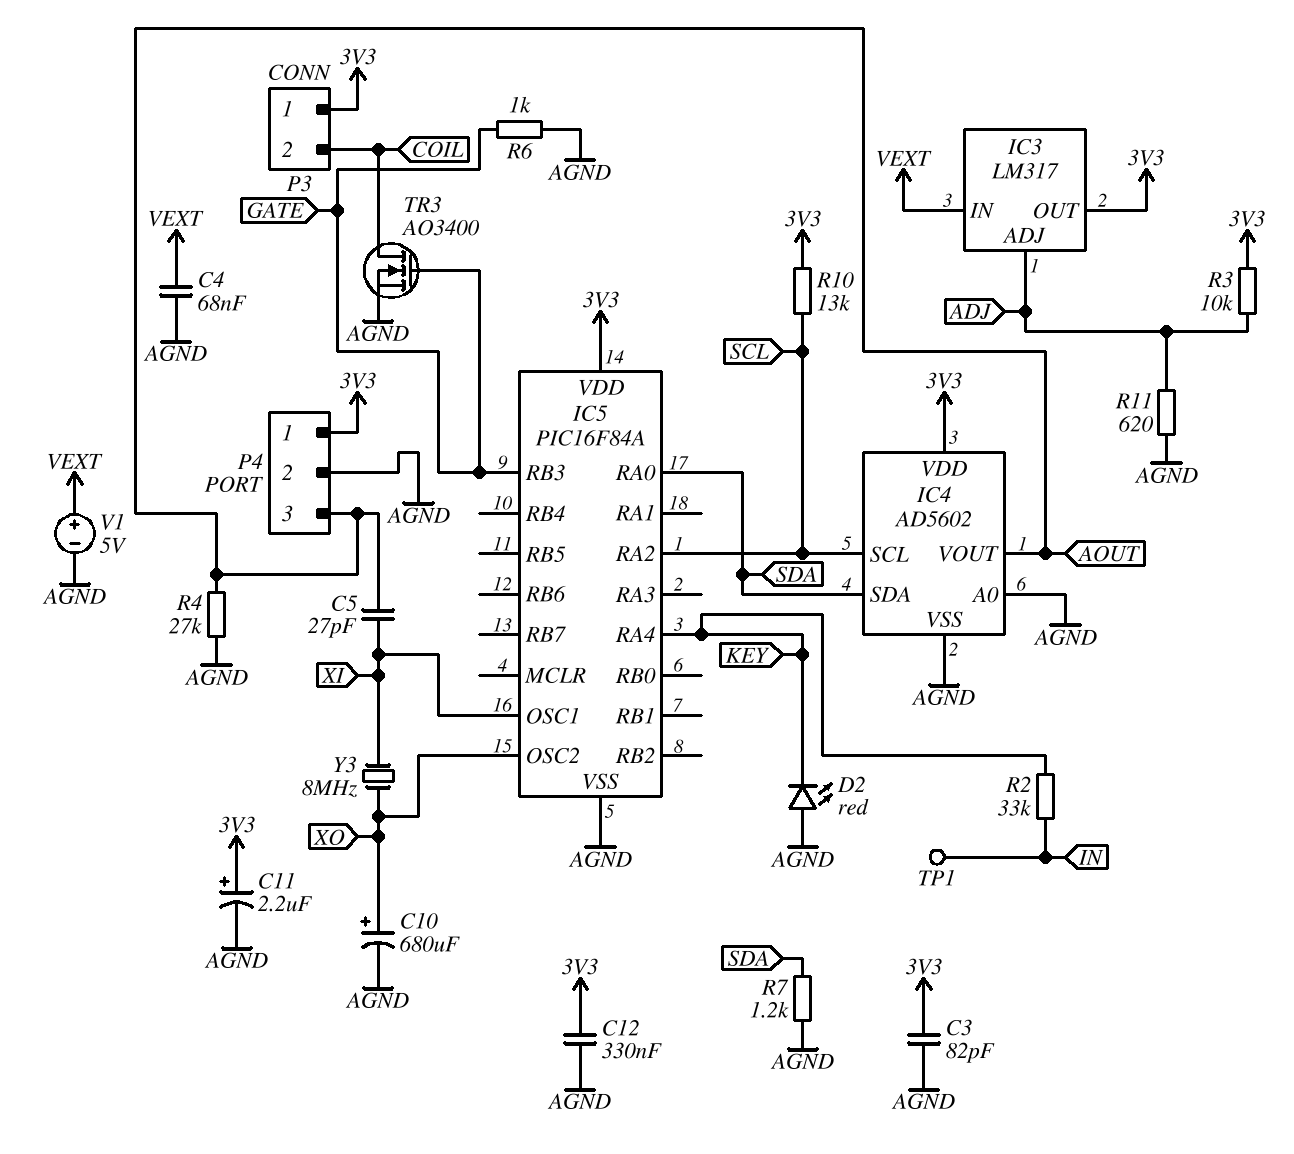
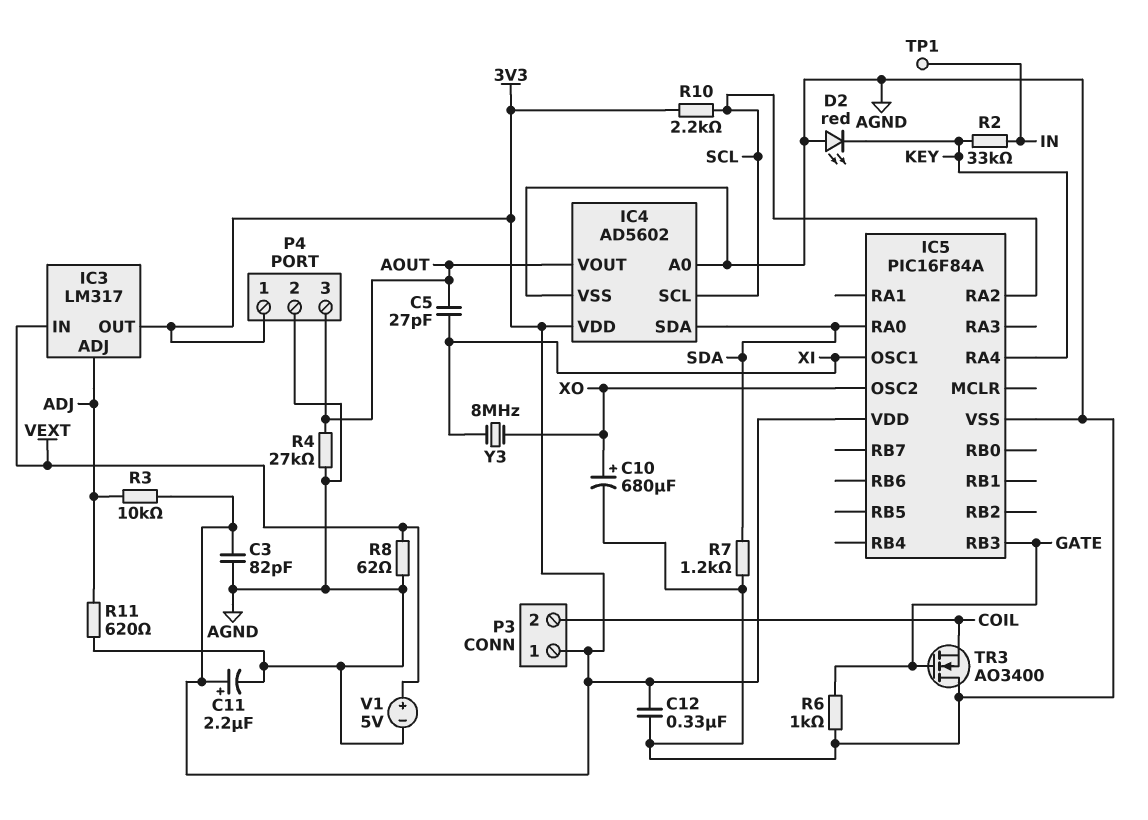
C4: 68nF (AGND, VEXT) -> none
R8: none -> 62 (AGND, VEXT)
R10: 13k (3V3, SCL) -> 2.2k (3V3, SCL)
TR3: NMOS AO3400 (G GATE, D COIL, S AGND) -> NMOS AO3400 (G GATE, D AGND, S COIL)

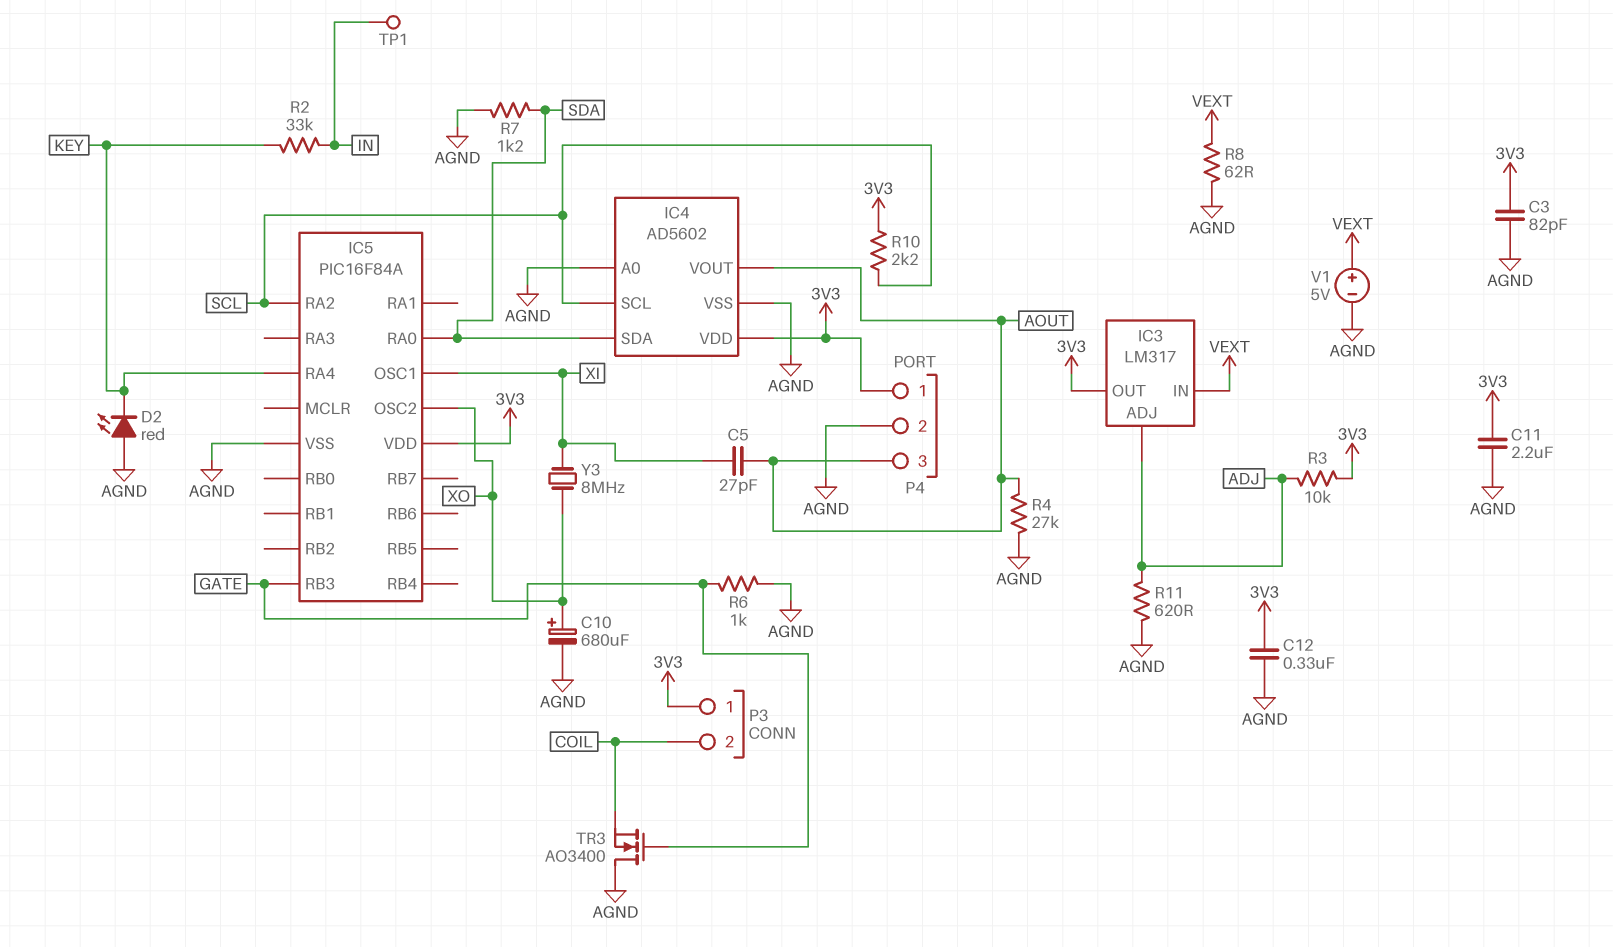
C11: 2.2uF (plus 3V3, minus AGND) -> 2.2uF (3V3, AGND)

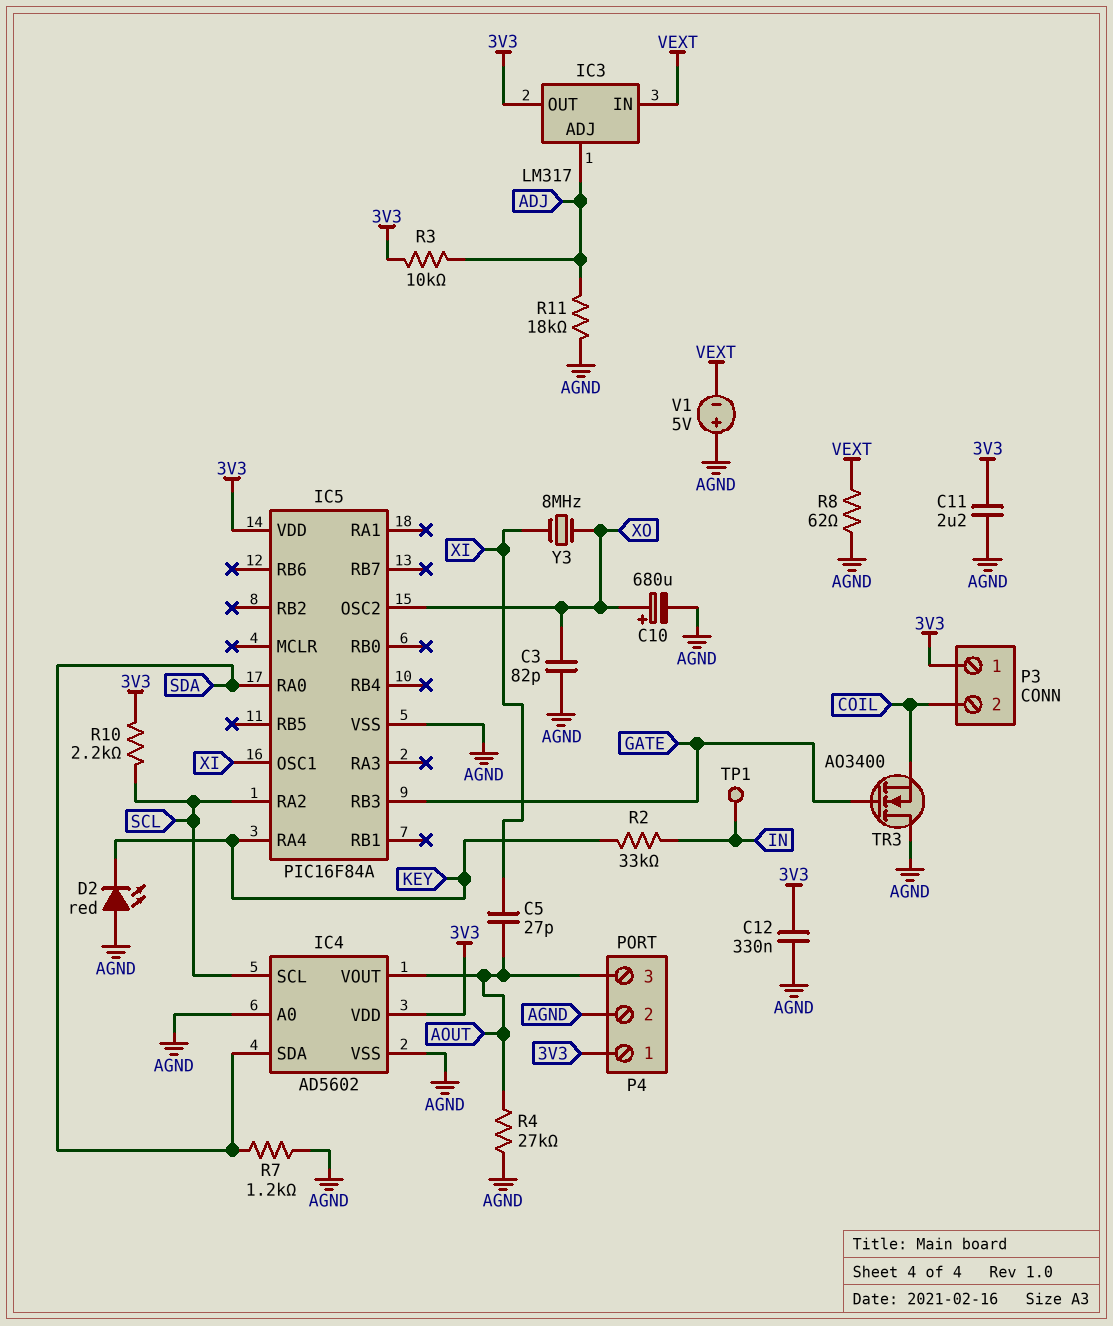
C3: 82pF (3V3, AGND) -> 82pF (AGND, XO)
R6: 1k (AGND, GATE) -> none
R11: 620 (ADJ, AGND) -> 18k (ADJ, AGND)
V1: 5V (plus VEXT, minus AGND) -> 5V (plus AGND, minus VEXT)

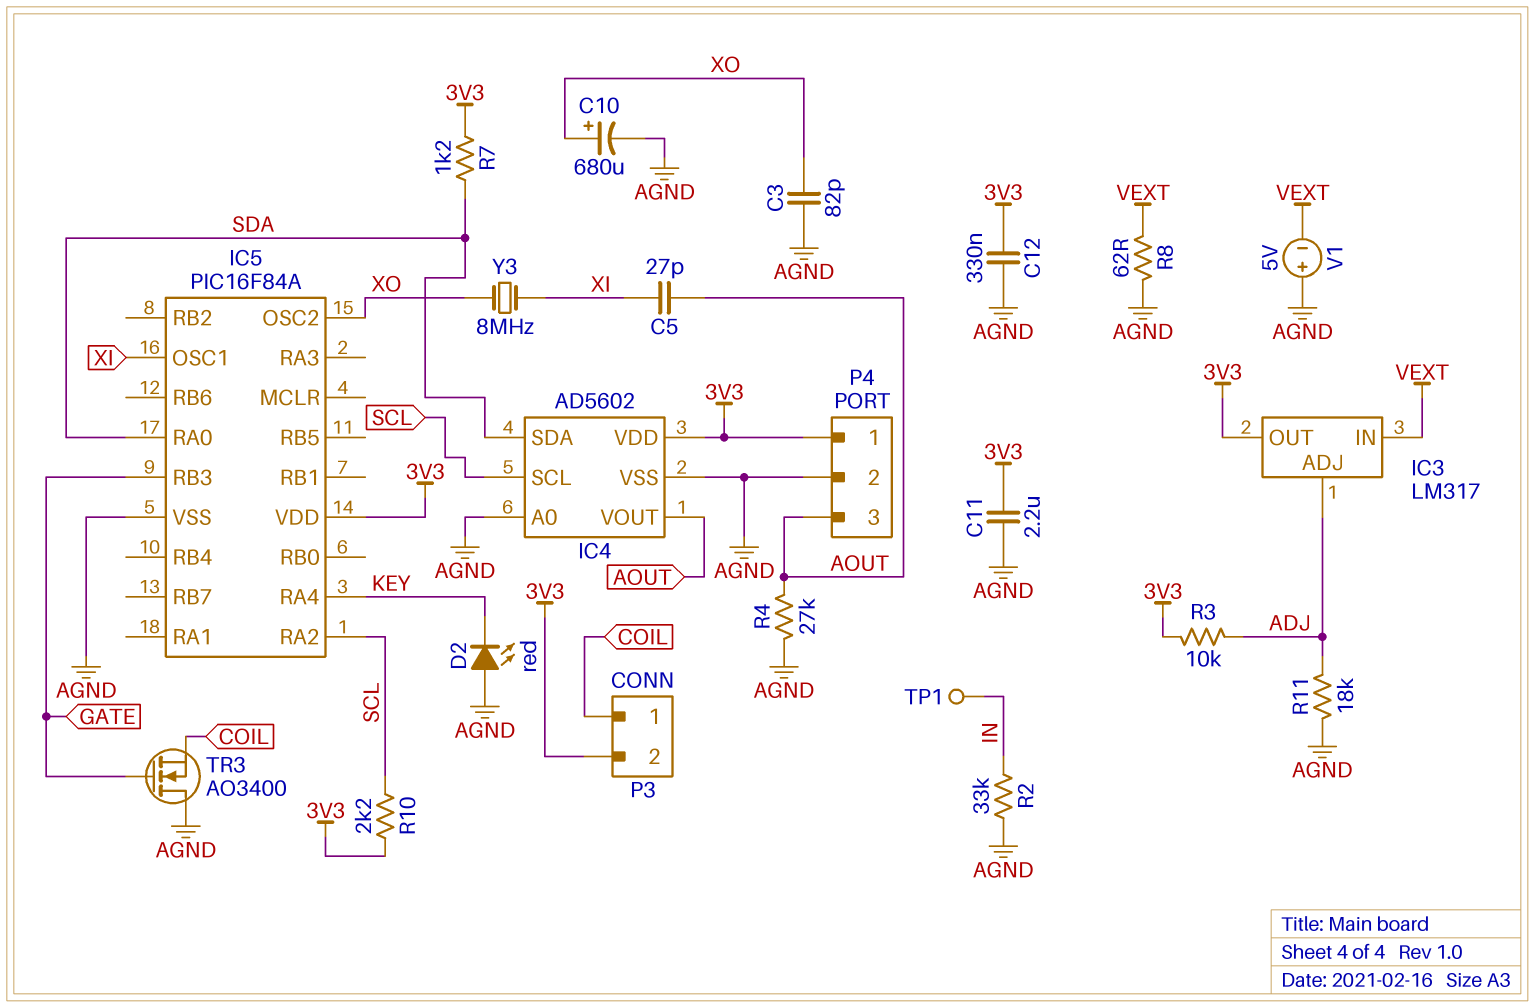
P3 pin 1: 3V3 -> COIL
P3 pin 2: COIL -> 3V3
R2: 33k (IN, KEY) -> 33k (AGND, IN)
R7: 1.2k (AGND, SDA) -> 1.2k (3V3, SDA)

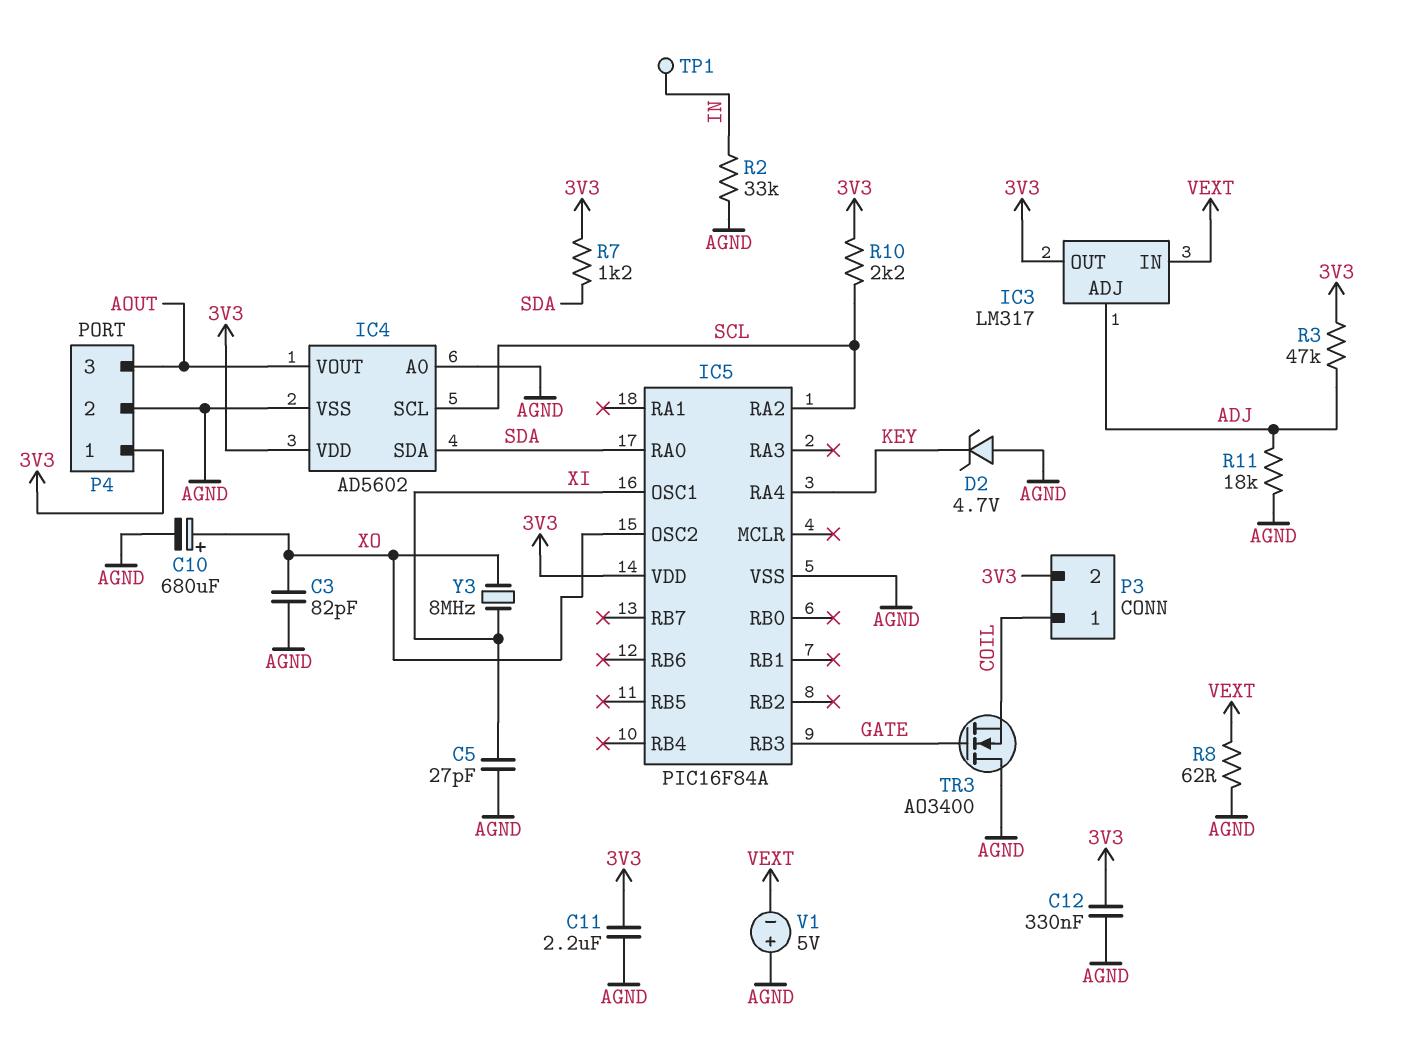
C5: 27pF (AOUT, XI) -> 27pF (AGND, XI)
D2: LED red (A AGND, K KEY) -> zener 4.7V (A AGND, K KEY)
R3: 10k (3V3, ADJ) -> 47k (3V3, ADJ)
R4: 27k (AGND, AOUT) -> none

